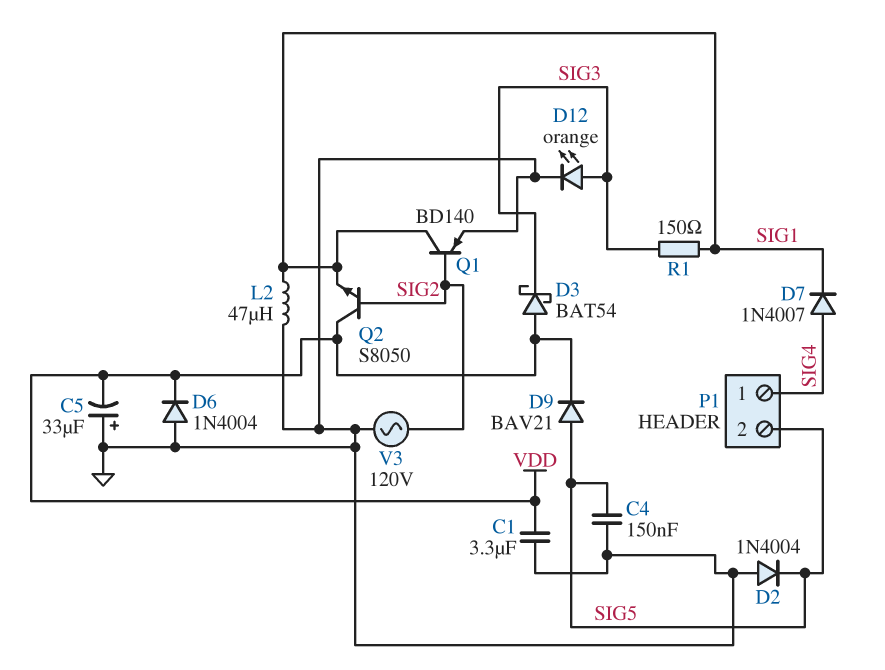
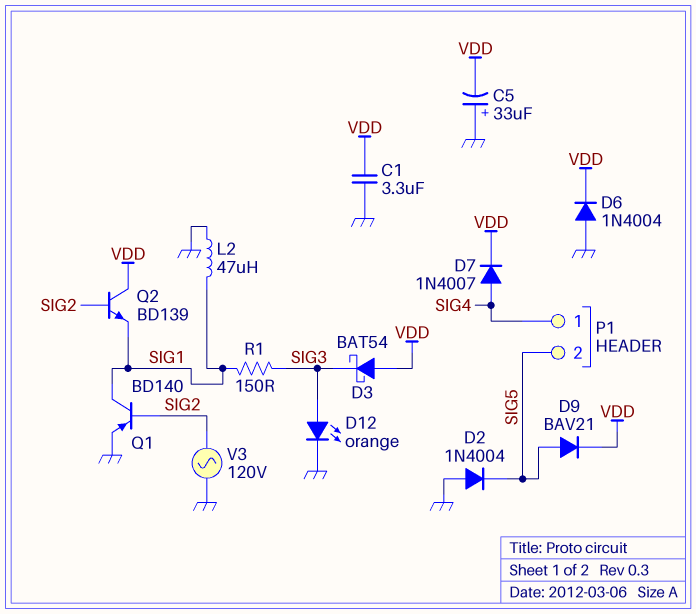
C4: 150nF (GND, SIG5) -> none
D7: diode 1N4007 (A SIG4, K SIG1) -> diode 1N4007 (A SIG4, K VDD)
Q2: NPN S8050 (B SIG2, C VDD, E SIG1) -> NPN BD139 (B SIG2, C VDD, E SIG1)

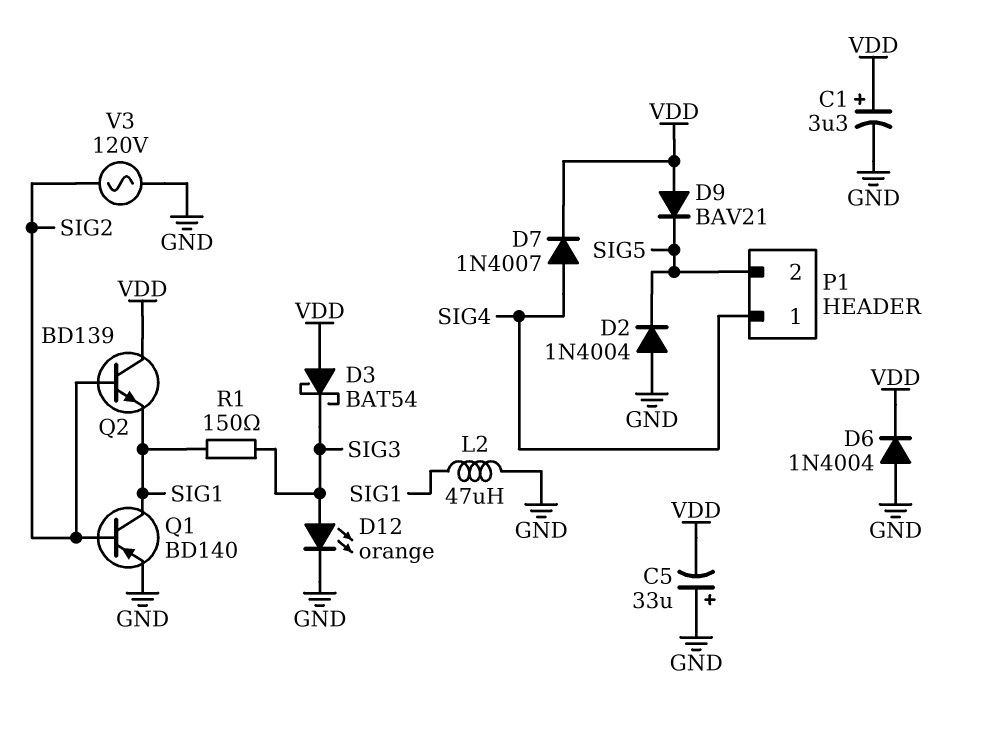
C1: 3.3uF (GND, VDD) -> 3.3uF (plus VDD, minus GND)
D9: diode BAV21 (A SIG5, K VDD) -> diode BAV21 (A VDD, K SIG5)

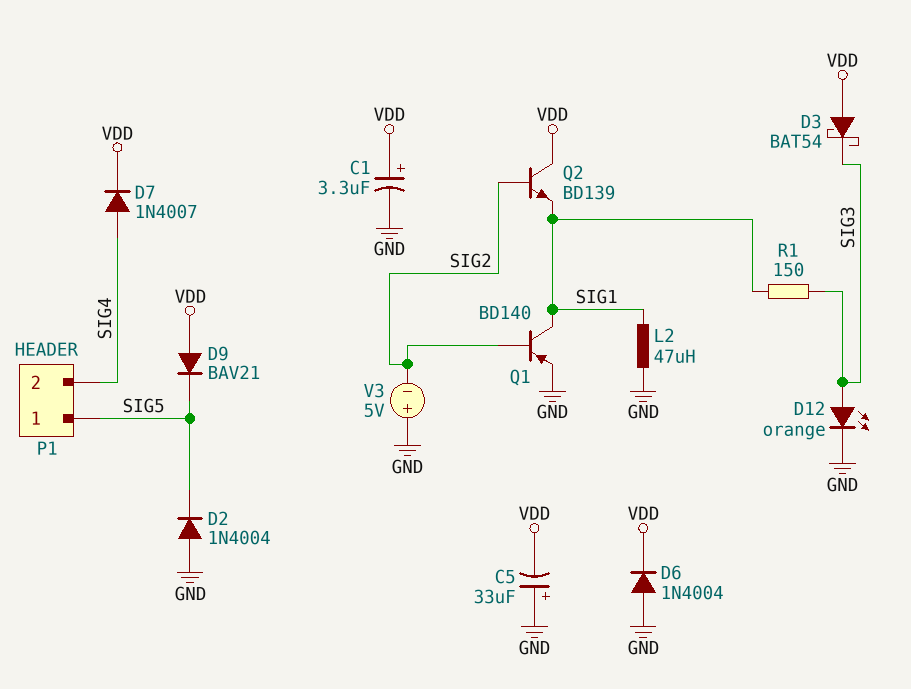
P1 pin 1: SIG4 -> SIG5
P1 pin 2: SIG5 -> SIG4
V3: AC 120V (GND, SIG2) -> 5V (plus GND, minus SIG2)

